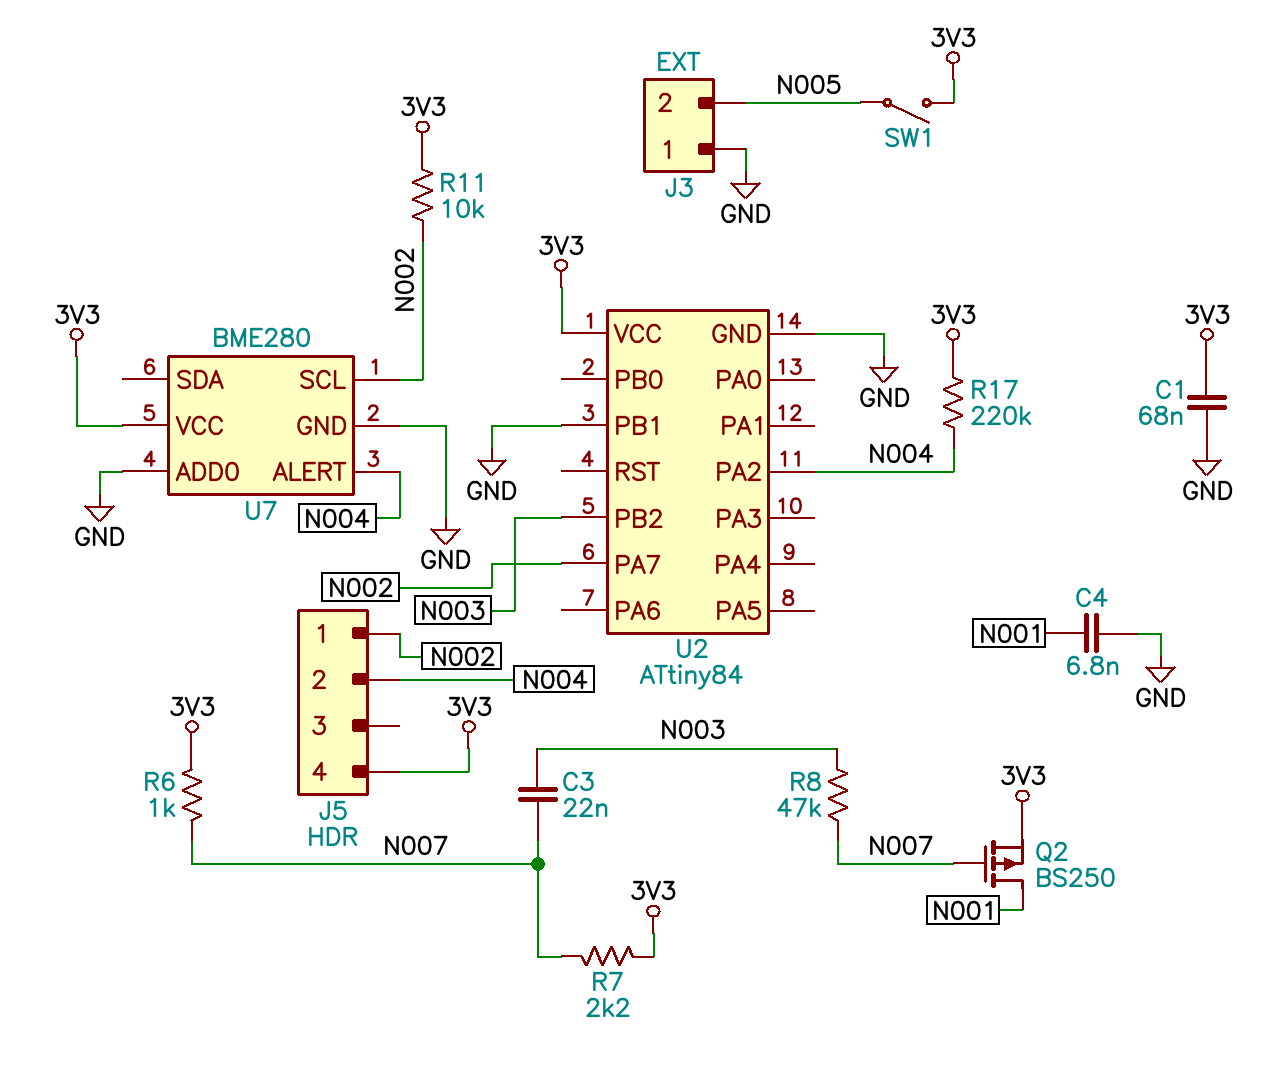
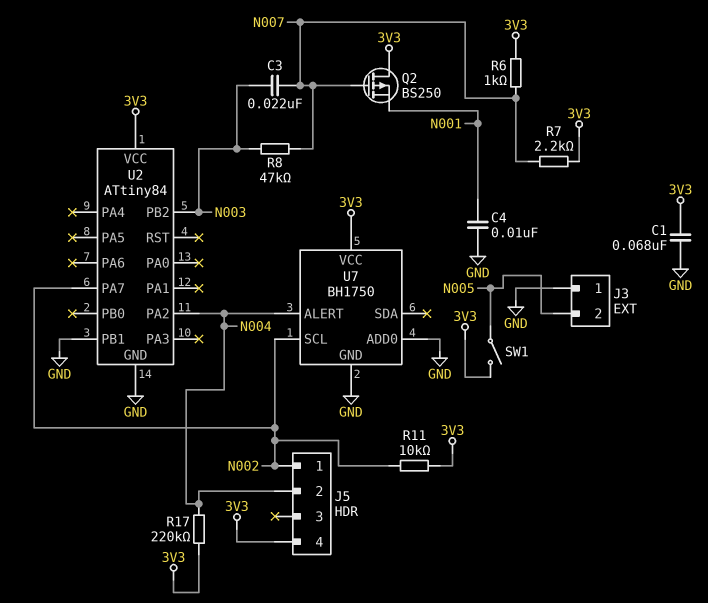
C4: 6.8nF (GND, N001) -> 10nF (GND, N001)
Q2: PMOS BS250 (G N007, D N001, S 3V3) -> PMOS BS250 (G N007, D 3V3, S N001)
U7: BME280 -> BH1750

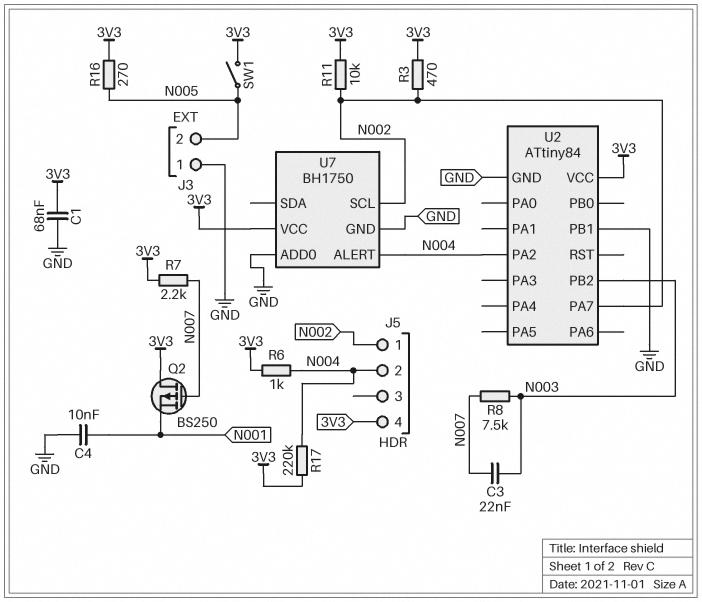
R3: none -> 470 (3V3, N002)
R6: 1k (3V3, N007) -> 1k (3V3, N004)
R8: 47k (N003, N007) -> 7.5k (N003, N007)
R16: none -> 270 (3V3, N005)

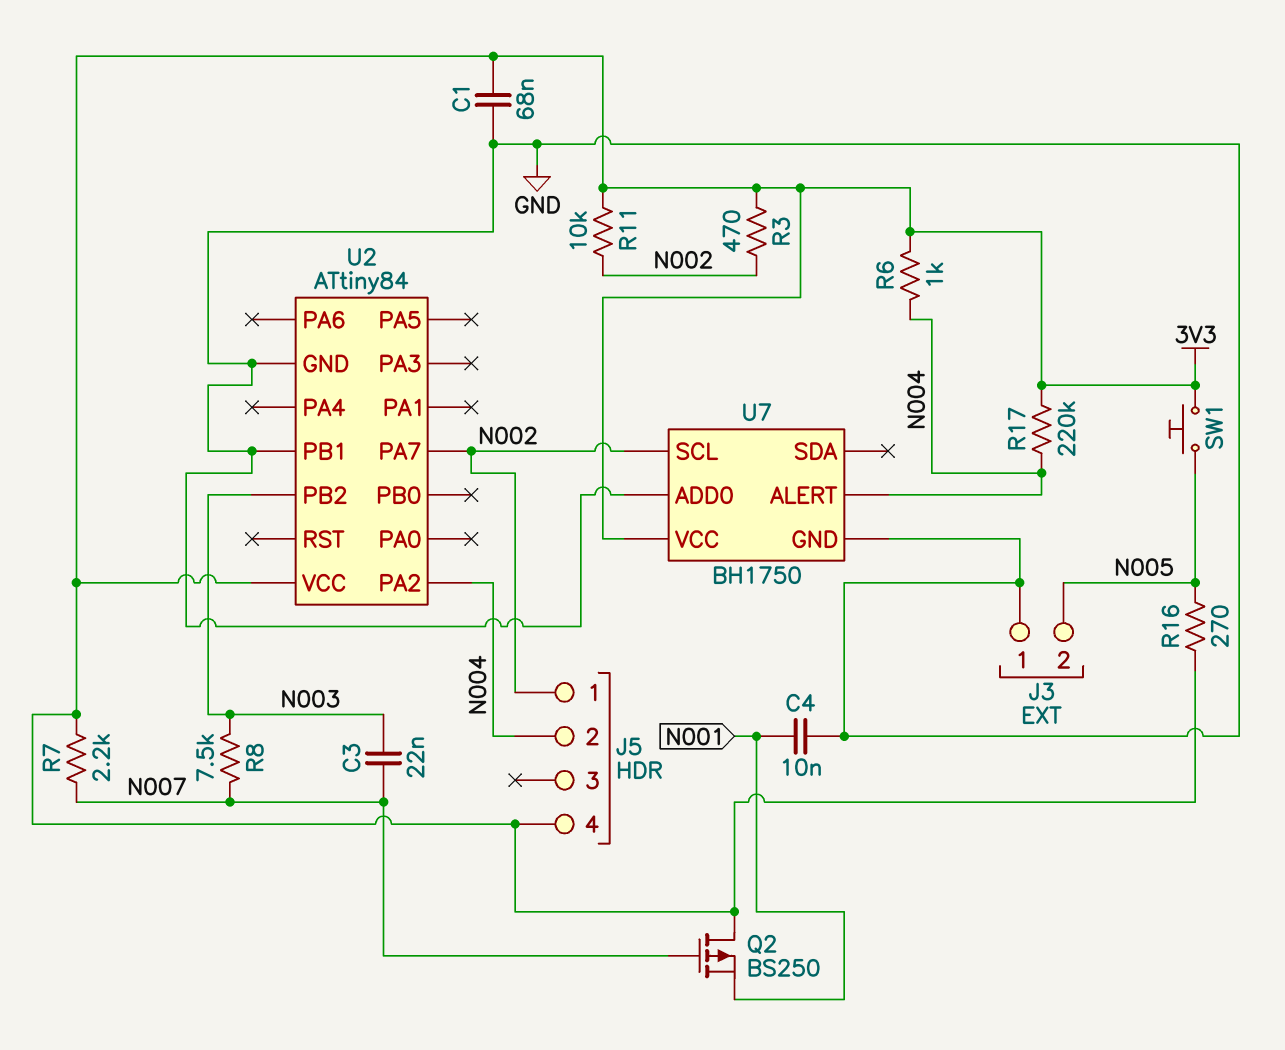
SW1: switch (3V3, N005) -> button (3V3, N005)

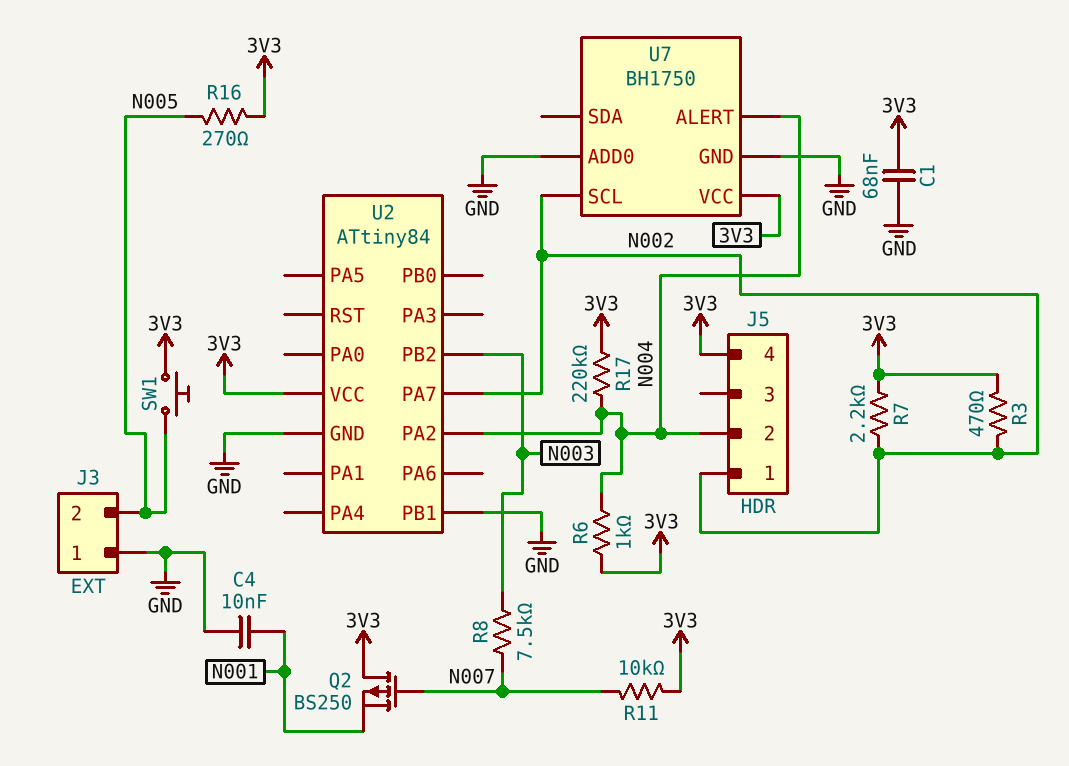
C3: 22nF (N003, N007) -> none
R7: 2.2k (3V3, N007) -> 2.2k (3V3, N002)
R11: 10k (3V3, N002) -> 10k (3V3, N007)

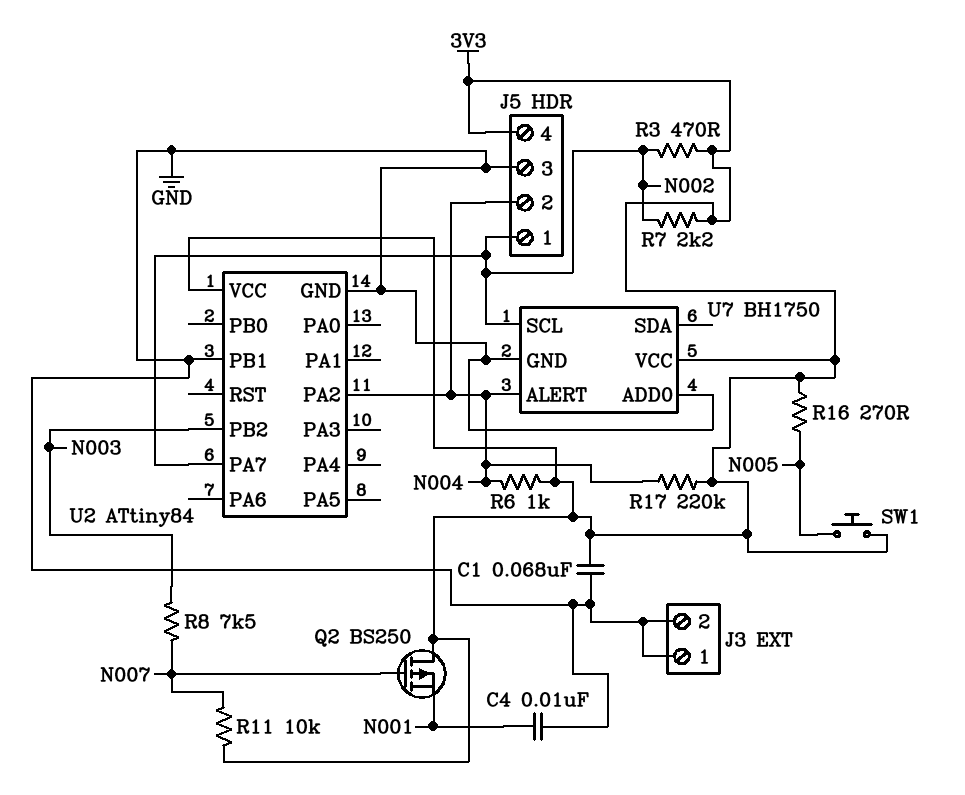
J3 pin 2: N005 -> GND
J5 pin 3: none -> GND

